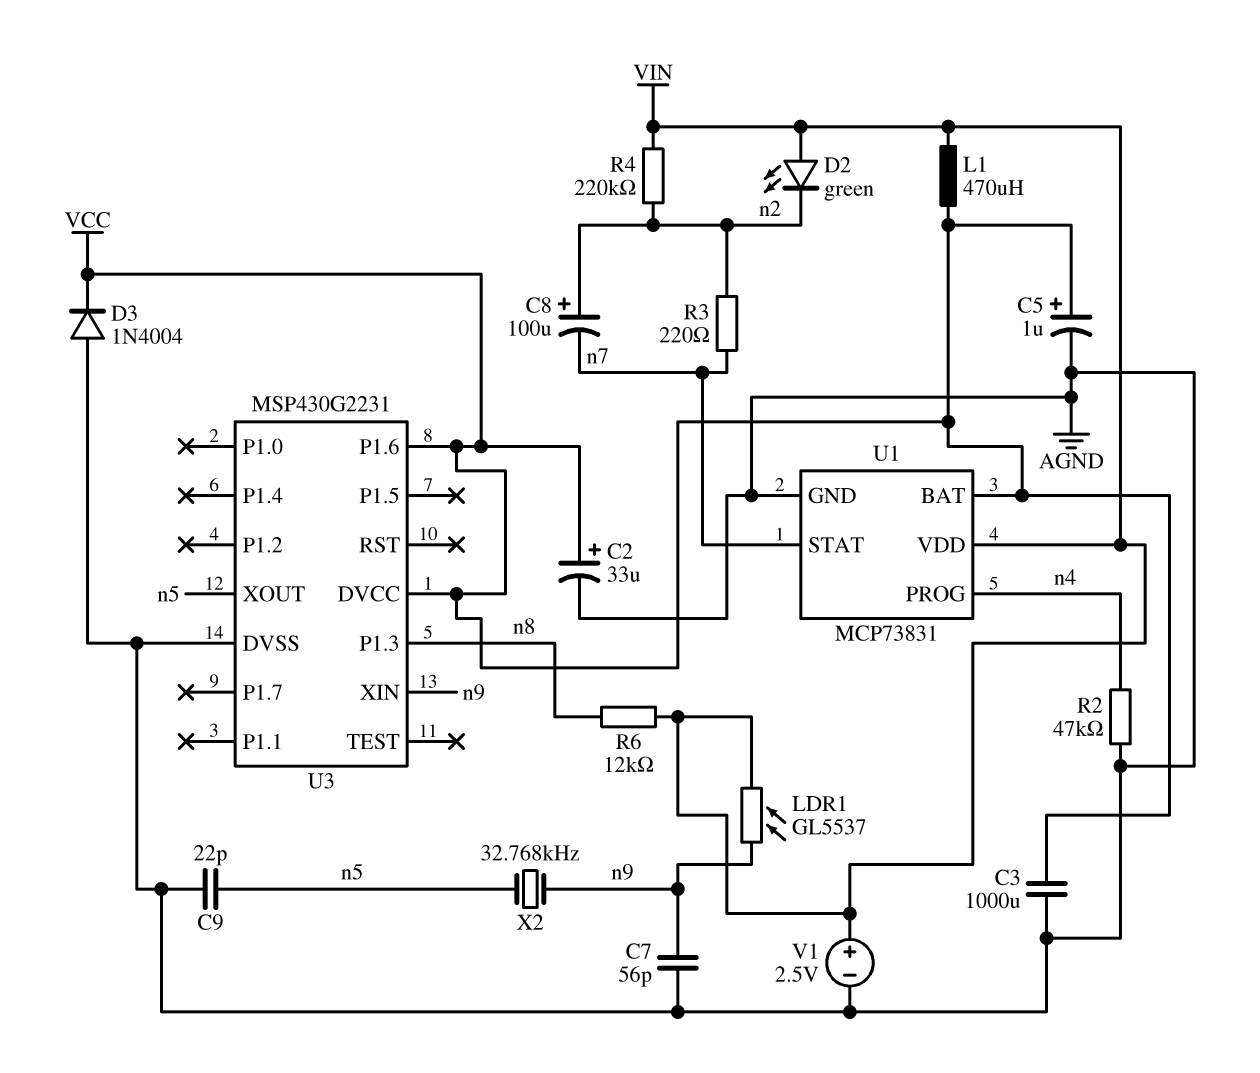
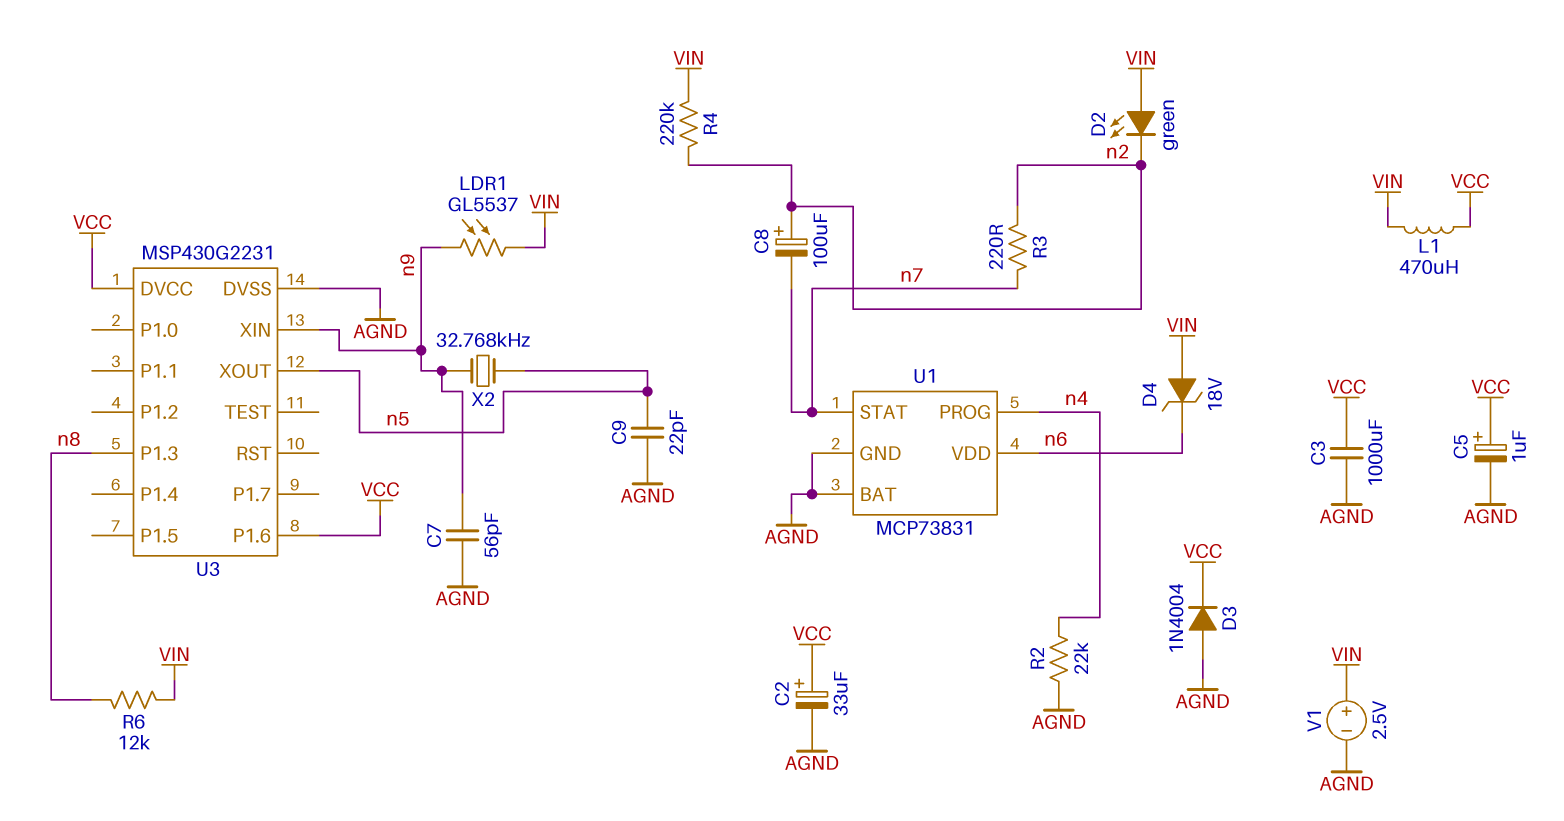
D4: none -> zener 18V (A VIN, K n6)
R2: 47k (AGND, n4) -> 22k (AGND, n4)
U1 pin BAT: VCC -> AGND
U1 pin VDD: VIN -> n6

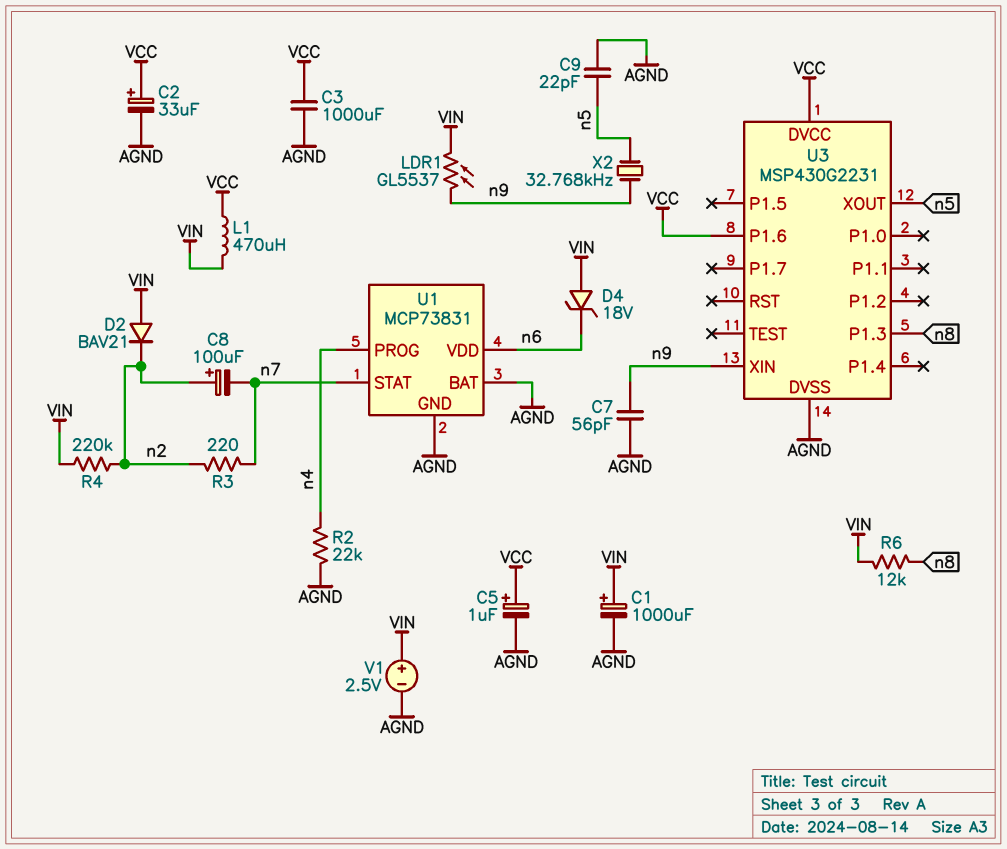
C1: none -> 1000uF (plus VIN, minus AGND)
D2: LED green (A VIN, K n2) -> diode BAV21 (A VIN, K n2)
D3: diode 1N4004 (A AGND, K VCC) -> none

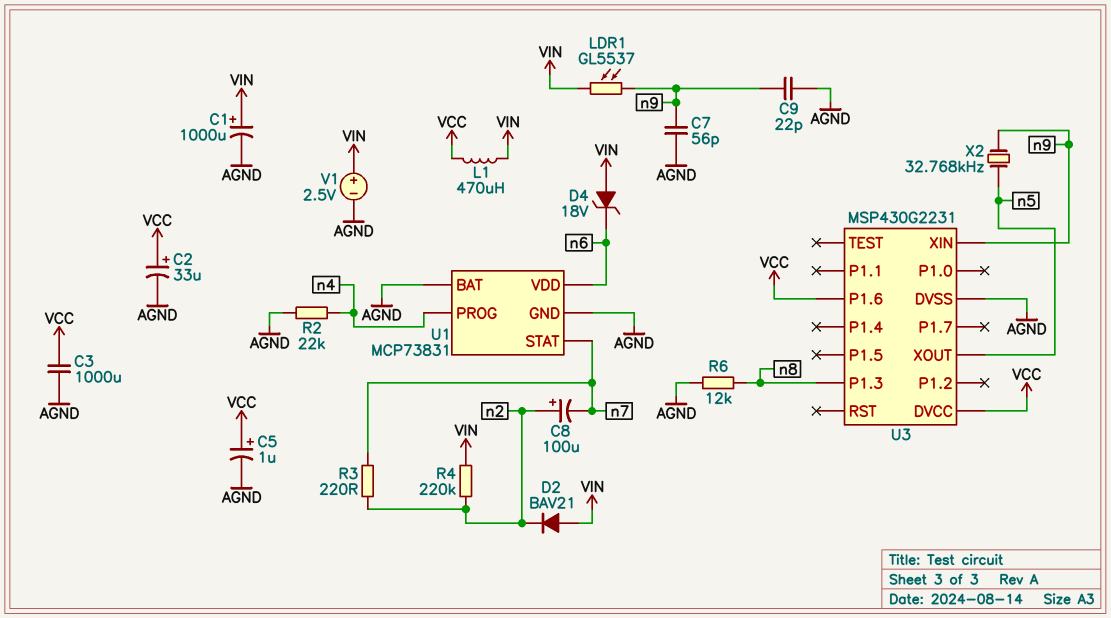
C9: 22pF (AGND, n5) -> 22pF (AGND, n9)
R6: 12k (VIN, n8) -> 12k (AGND, n8)

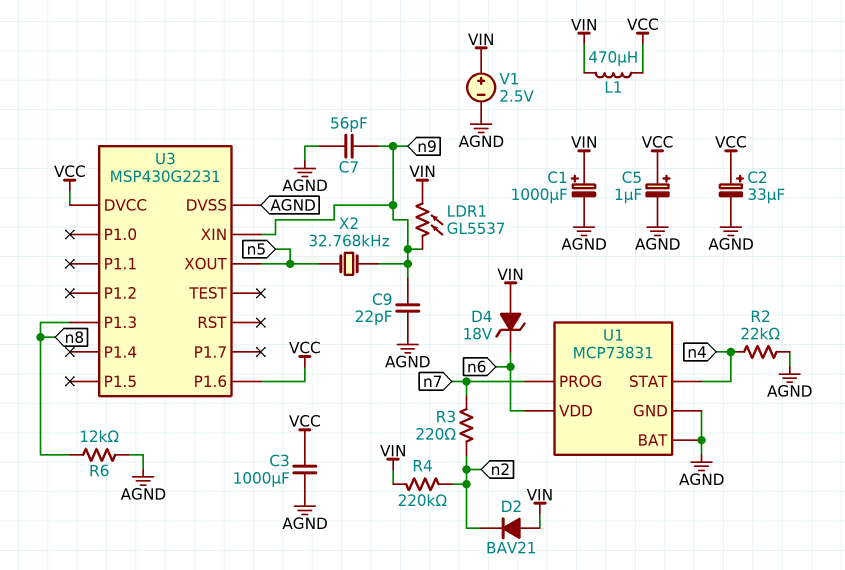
C8: 100uF (plus n2, minus n7) -> none
U1 pin PROG: n4 -> n7
U1 pin STAT: n7 -> n4

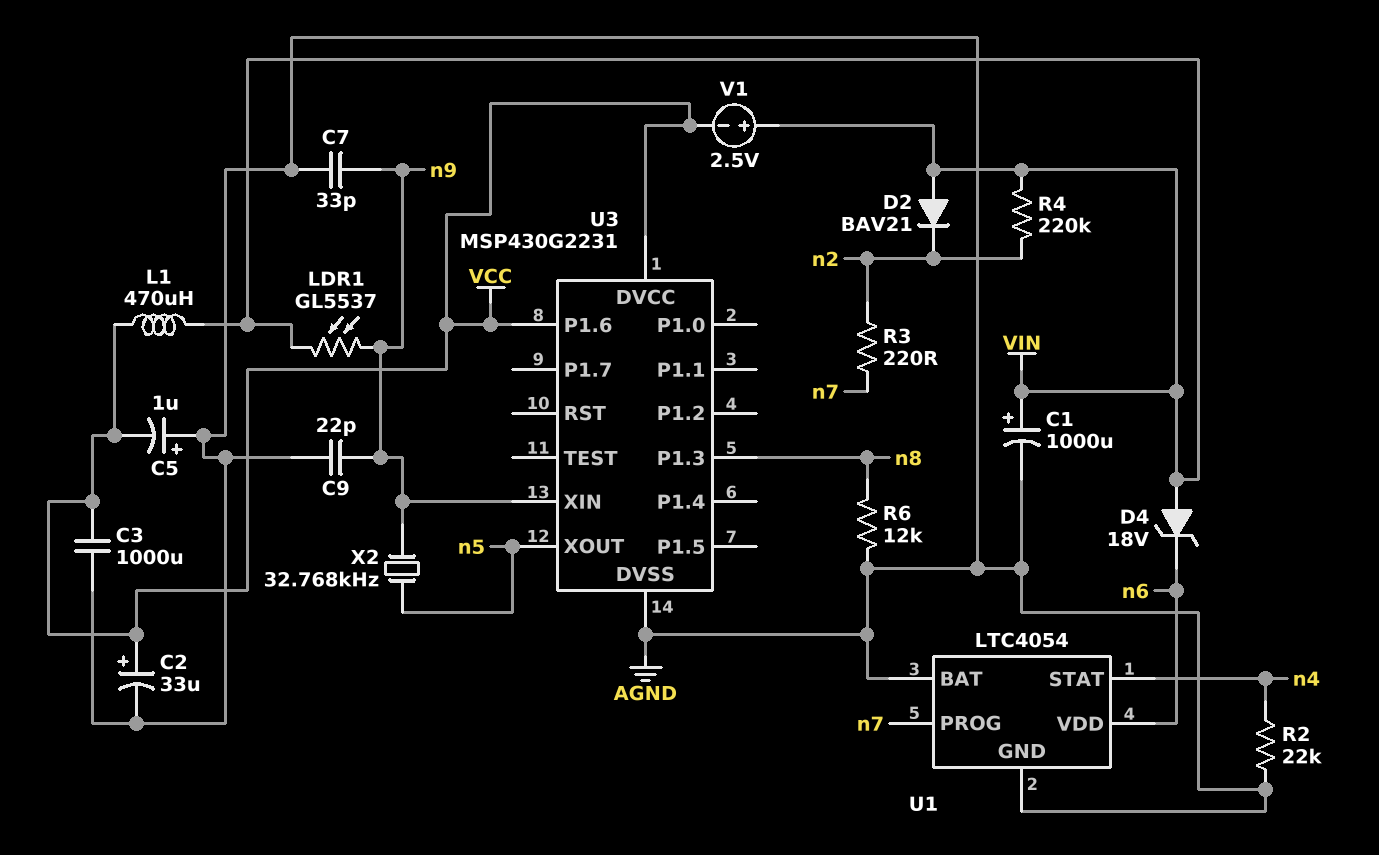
C5: 1uF (plus VCC, minus AGND) -> 1uF (plus AGND, minus VCC)
C7: 56pF (AGND, n9) -> 33pF (AGND, n9)
U1: MCP73831 -> LTC4054
V1: 2.5V (plus VIN, minus AGND) -> 2.5V (plus VIN, minus VCC)

